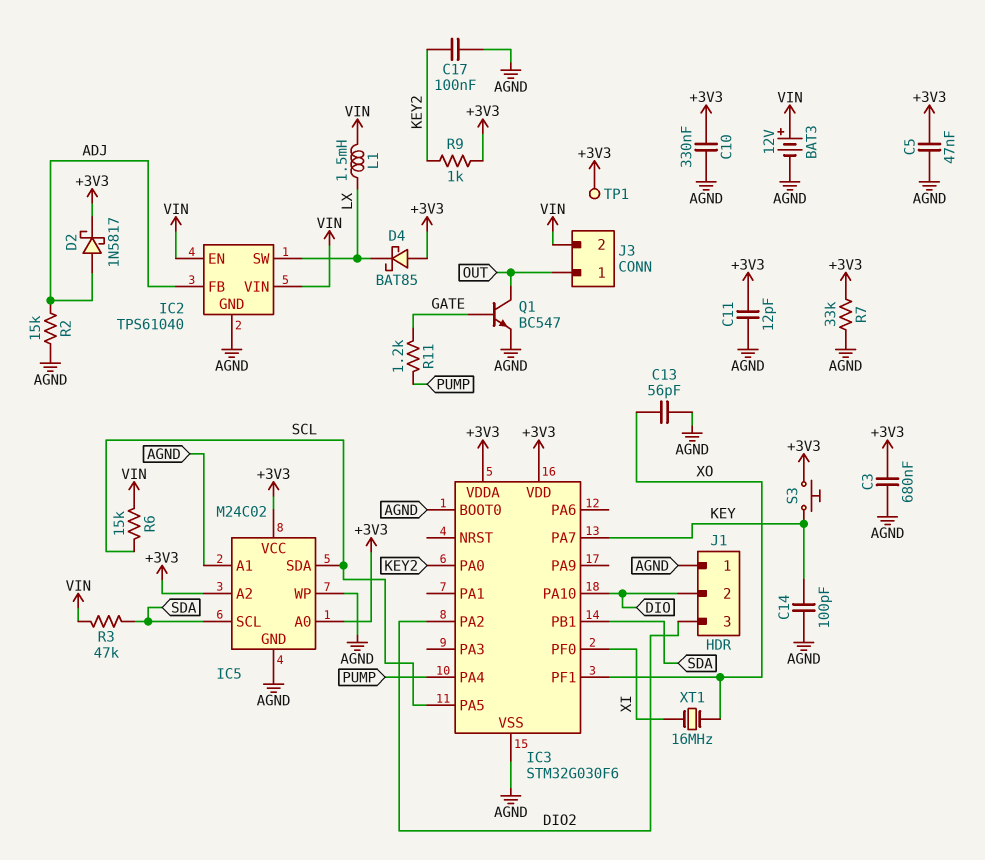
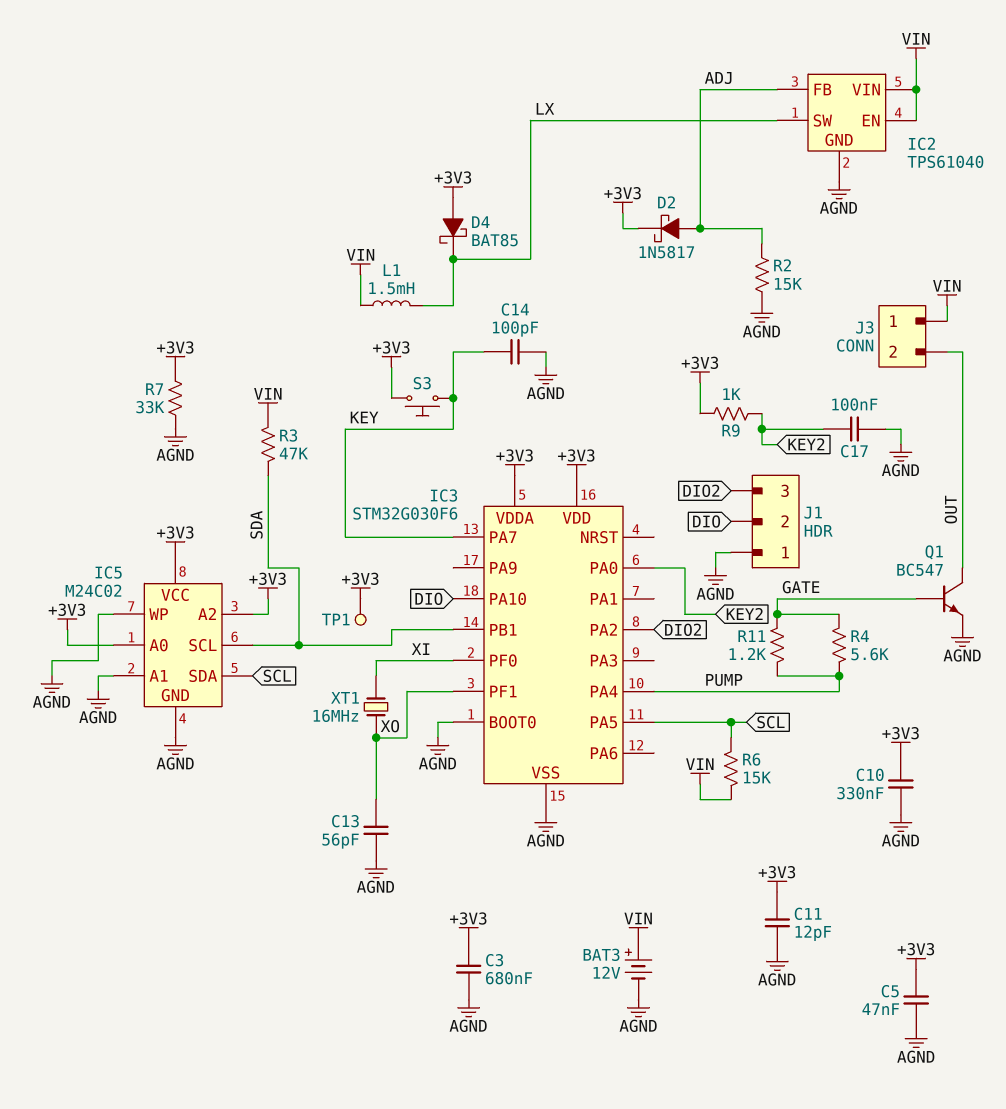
J3 pin 1: OUT -> VIN
J3 pin 2: VIN -> OUT
R4: none -> 5.6k (GATE, PUMP)

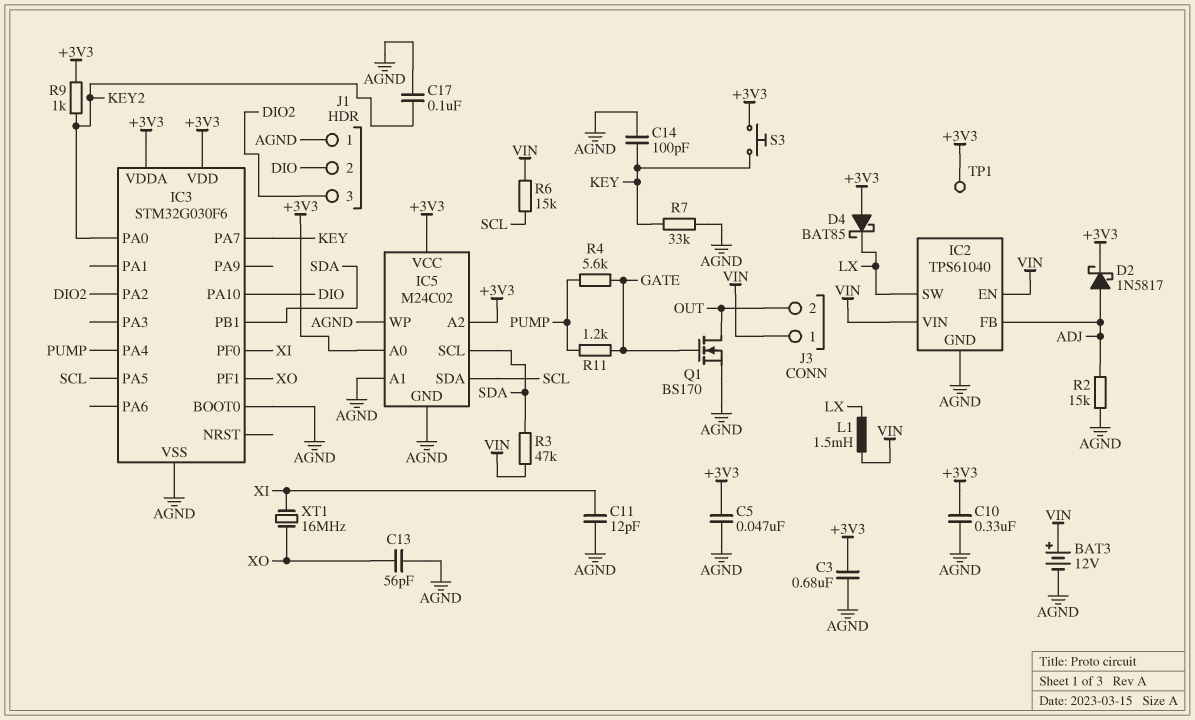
C11: 12pF (+3V3, AGND) -> 12pF (AGND, XI)
Q1: NPN BC547 (B GATE, C OUT, E AGND) -> NMOS BS170 (G GATE, D OUT, S AGND)
R7: 33k (+3V3, AGND) -> 33k (AGND, KEY)

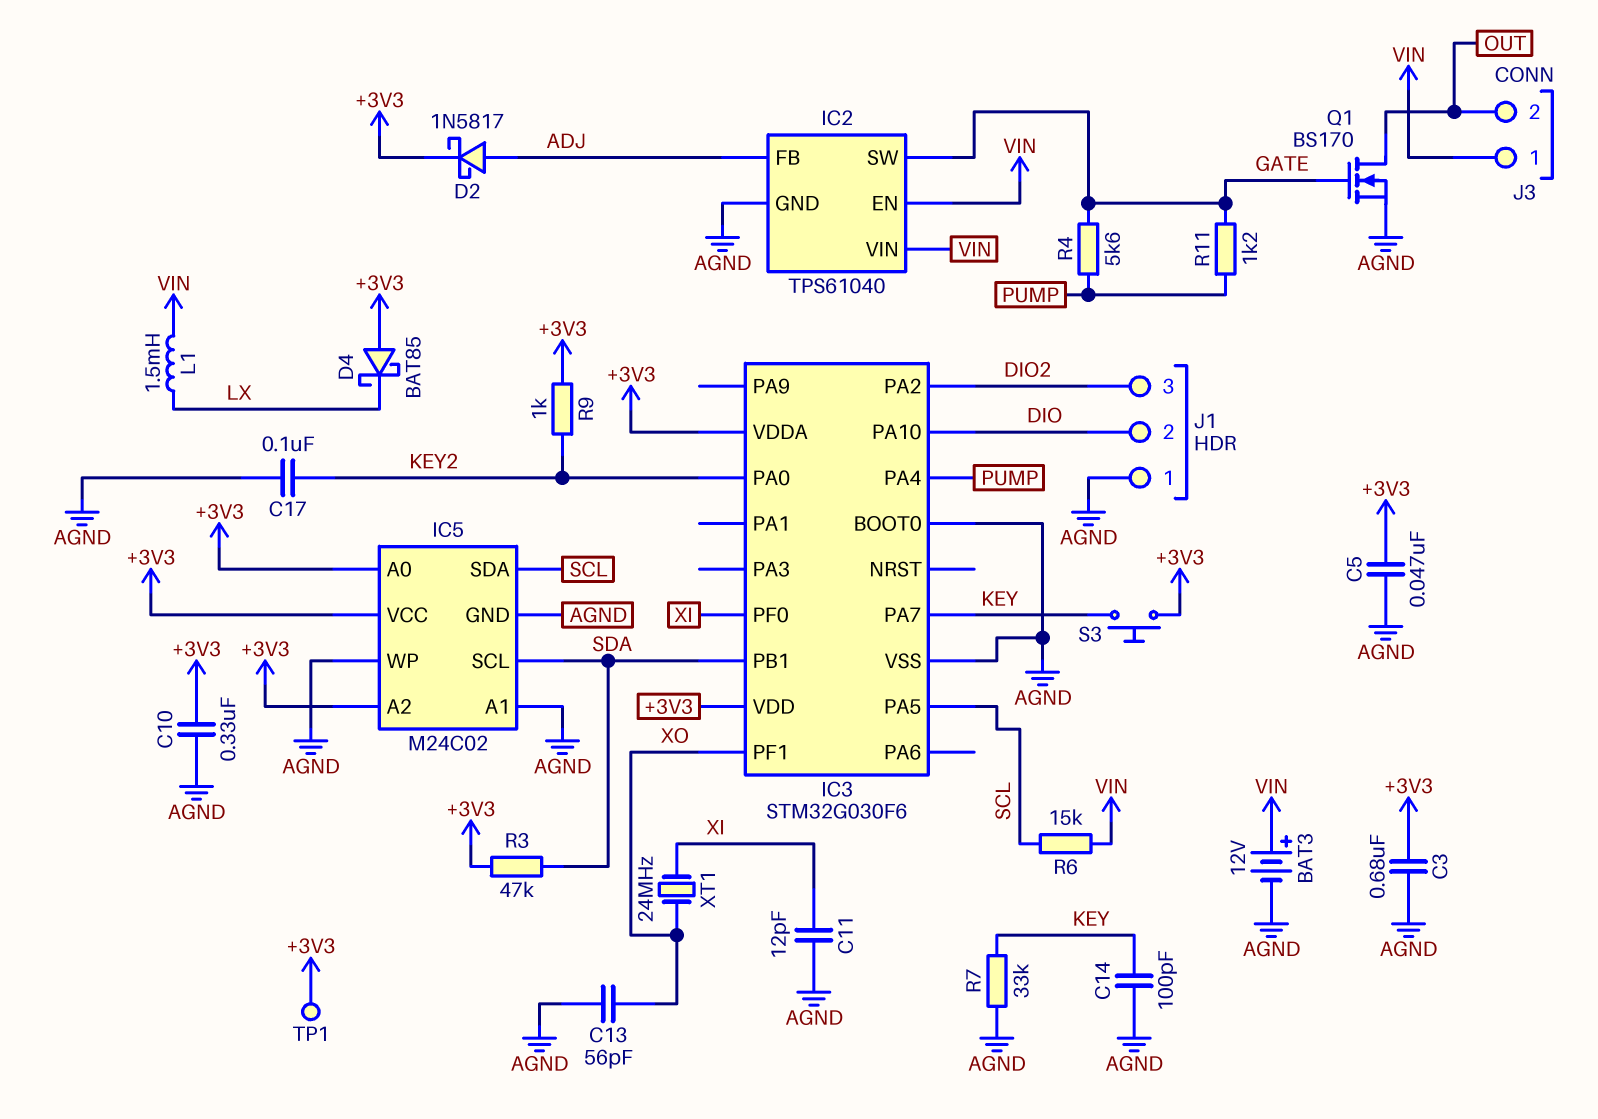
IC2 pin SW: LX -> GATE
R2: 15k (ADJ, AGND) -> none
R3: 47k (SDA, VIN) -> 47k (+3V3, SDA)
XT1: 16MHz (XI, XO) -> 24MHz (XI, XO)

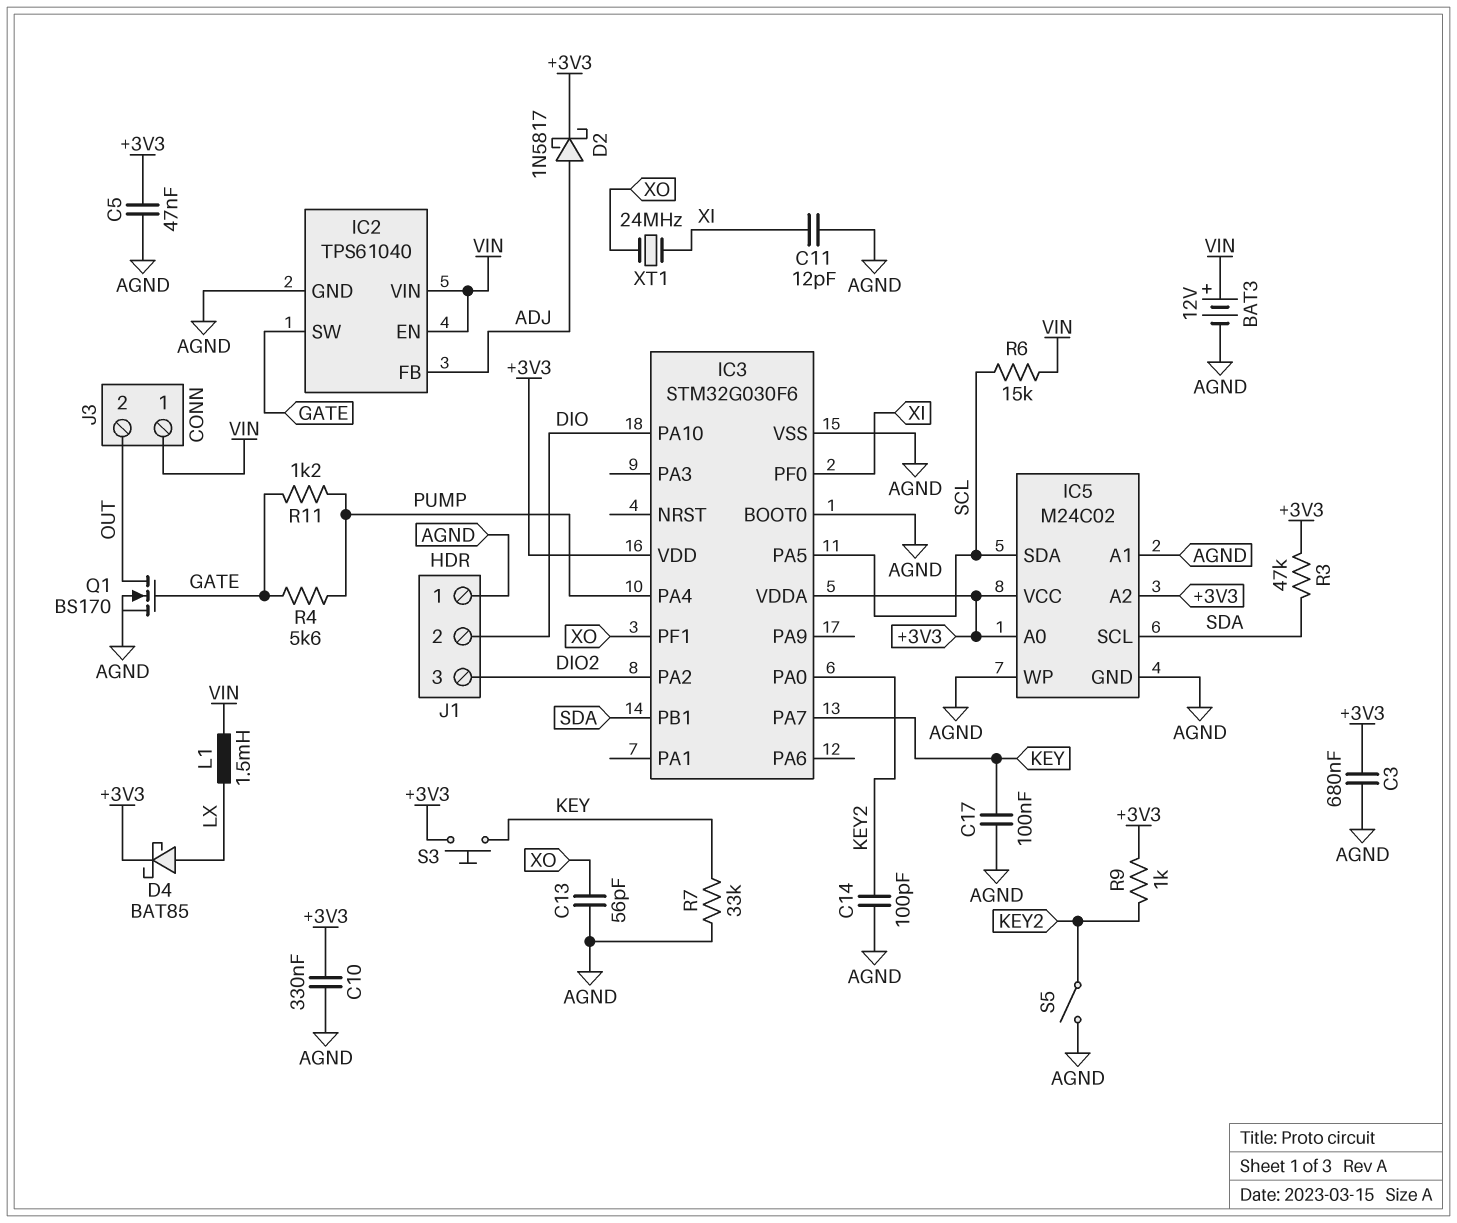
C14: 100pF (AGND, KEY) -> 100pF (AGND, KEY2)
C17: 100nF (AGND, KEY2) -> 100nF (AGND, KEY)
D4: schottky BAT85 (A +3V3, K LX) -> schottky BAT85 (A LX, K +3V3)
S5: none -> switch (AGND, KEY2)
TP1: test point (+3V3) -> none

